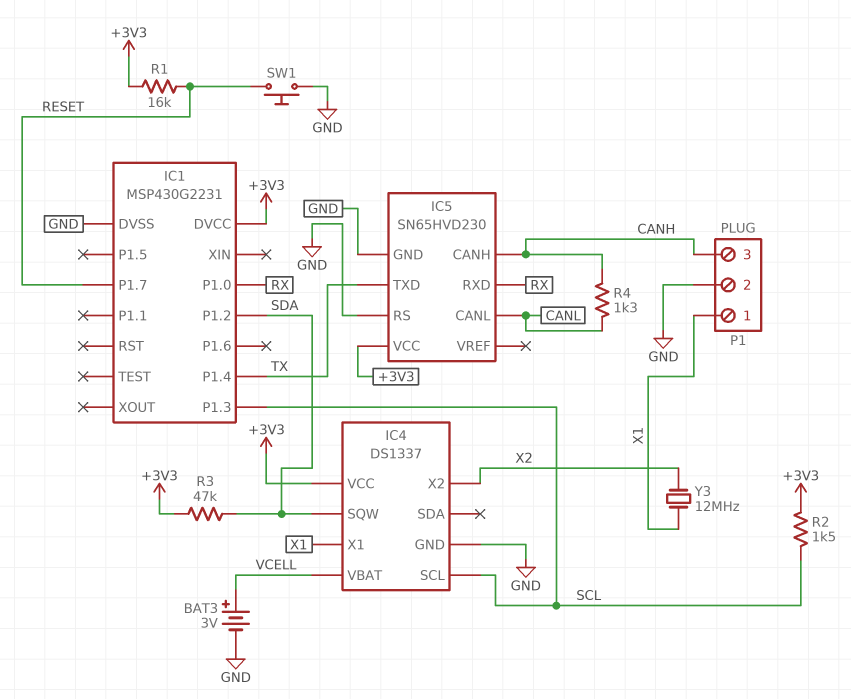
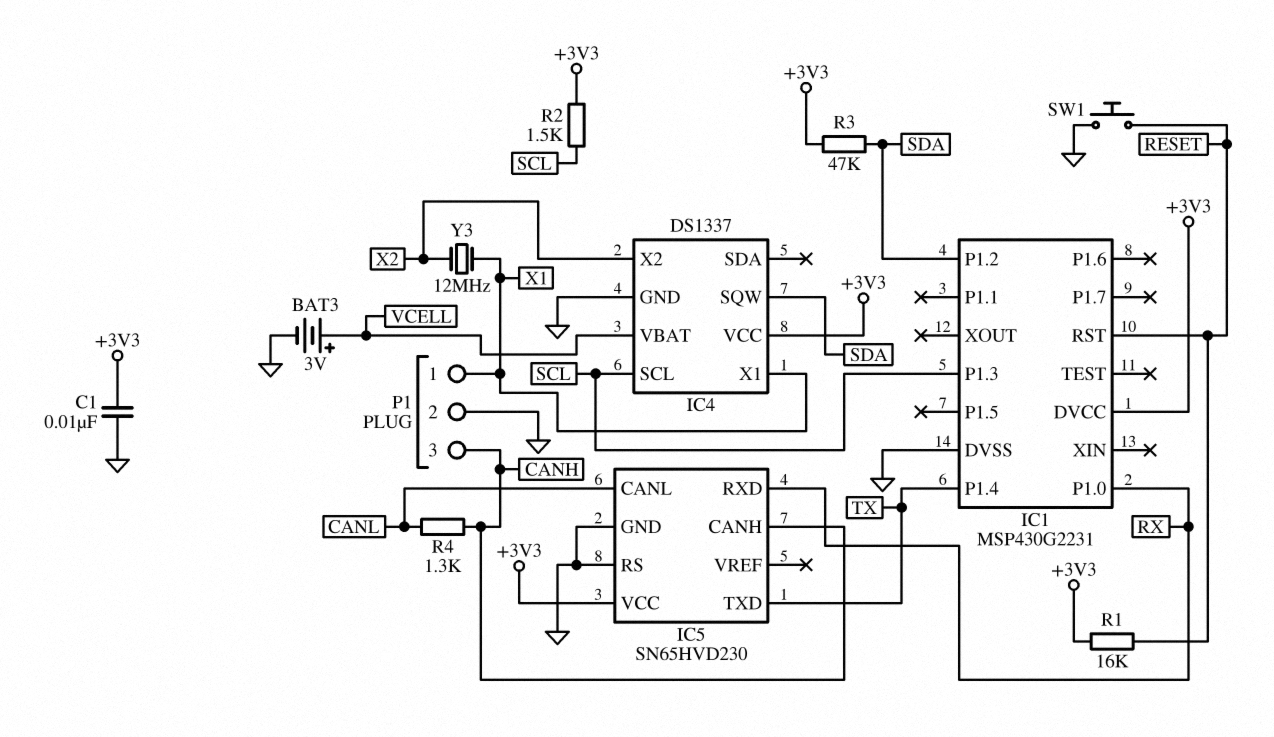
C1: none -> 10nF (+3V3, GND)
IC1 pin P1.7: RESET -> none
IC1 pin RST: none -> RESET

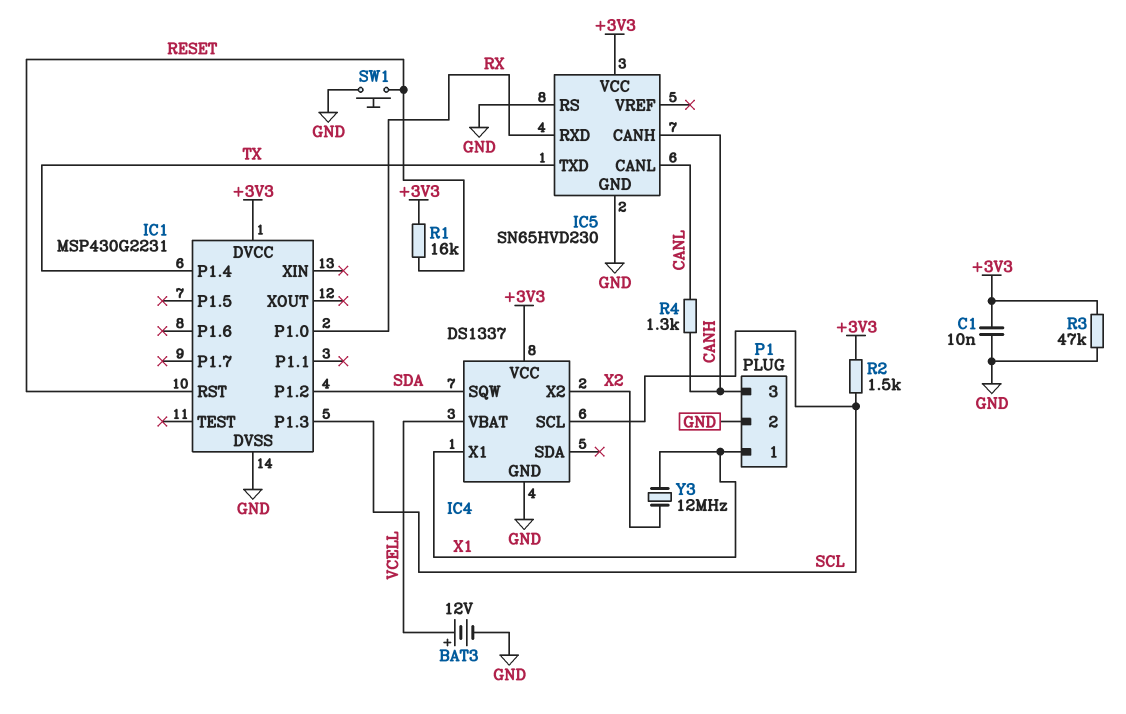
BAT3: 3V (plus VCELL, minus GND) -> 12V (plus VCELL, minus GND)
R3: 47k (+3V3, SDA) -> 47k (+3V3, GND)

